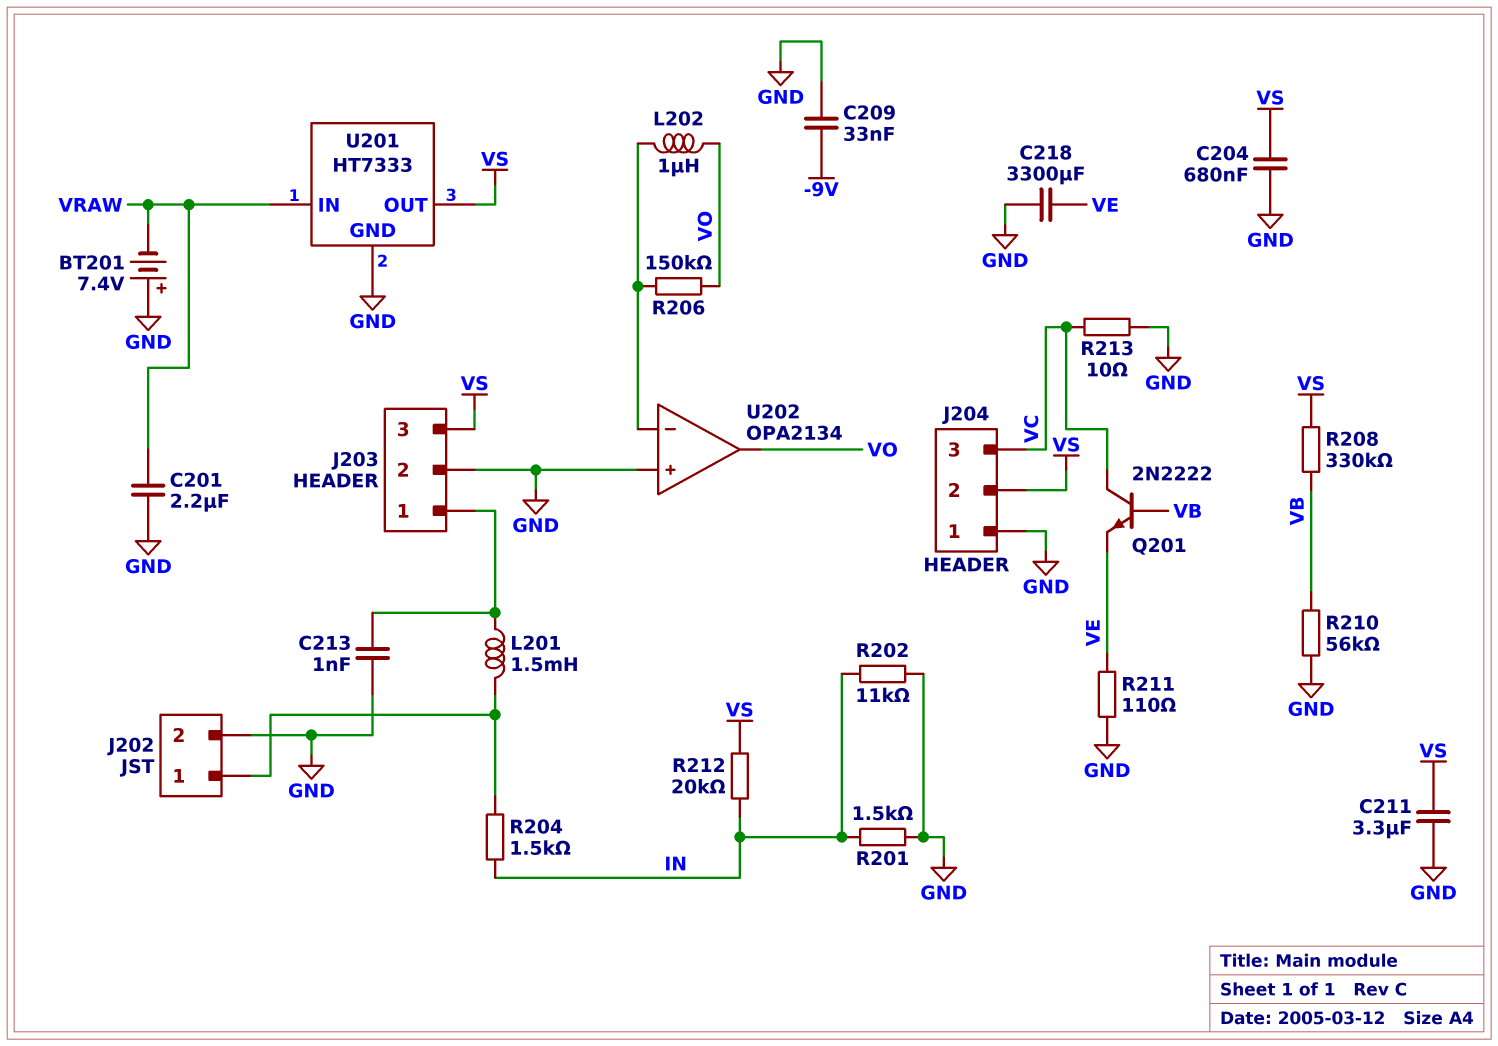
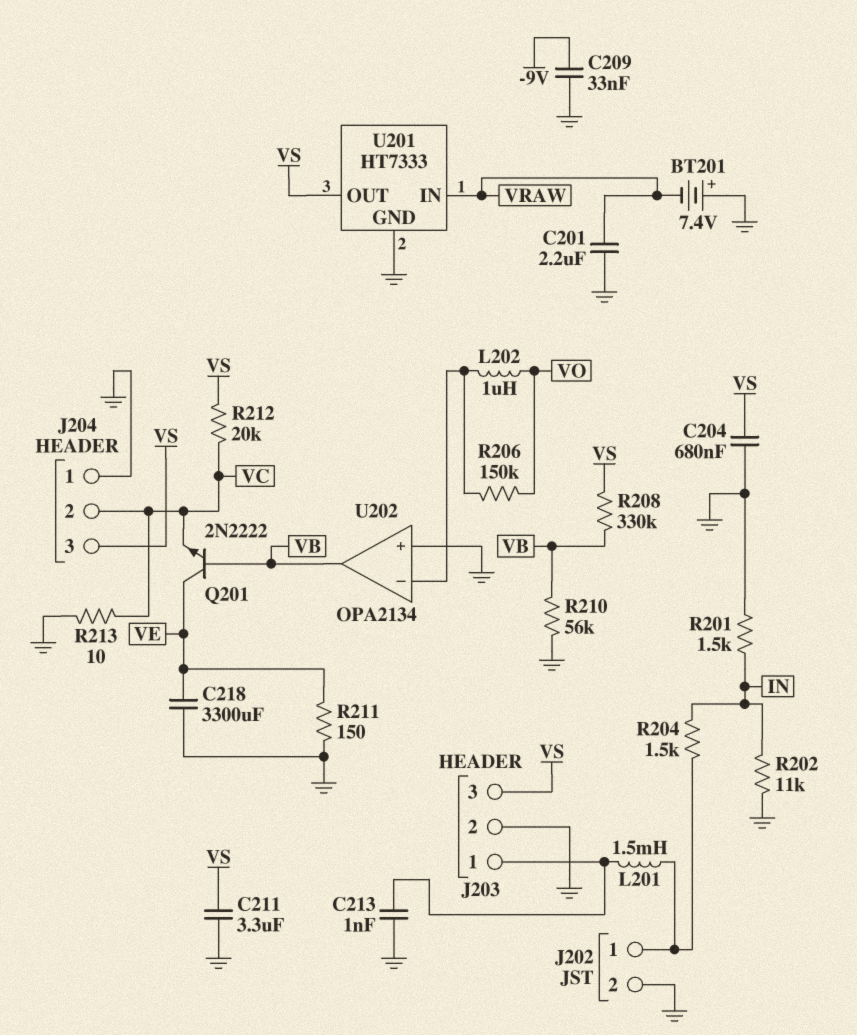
J204 pin 2: VS -> VC
J204 pin 3: VC -> VS
Q201: NPN 2N2222 (B VB, C VC, E VE) -> NPN 2N2222 (B VB, C VE, E VC)
R211: 110 (GND, VE) -> 150 (GND, VE)
R212: 20k (IN, VS) -> 20k (VC, VS)
U202 pin out: VO -> VB

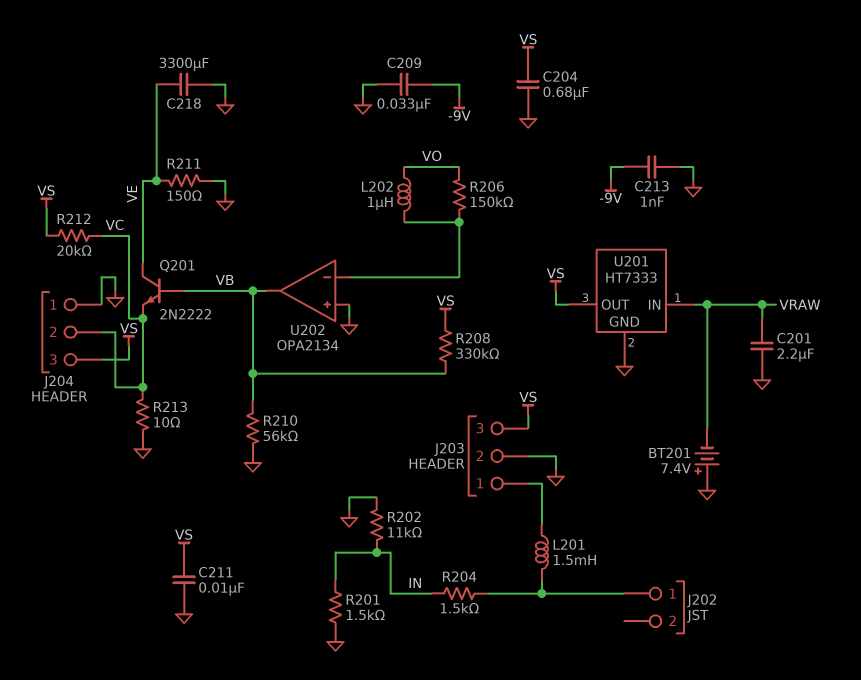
C211: 3.3uF (GND, VS) -> 10nF (GND, VS)
C213: 1nF (GND, J203/1) -> 1nF (-9V, GND)
J202 pin 2: GND -> none

